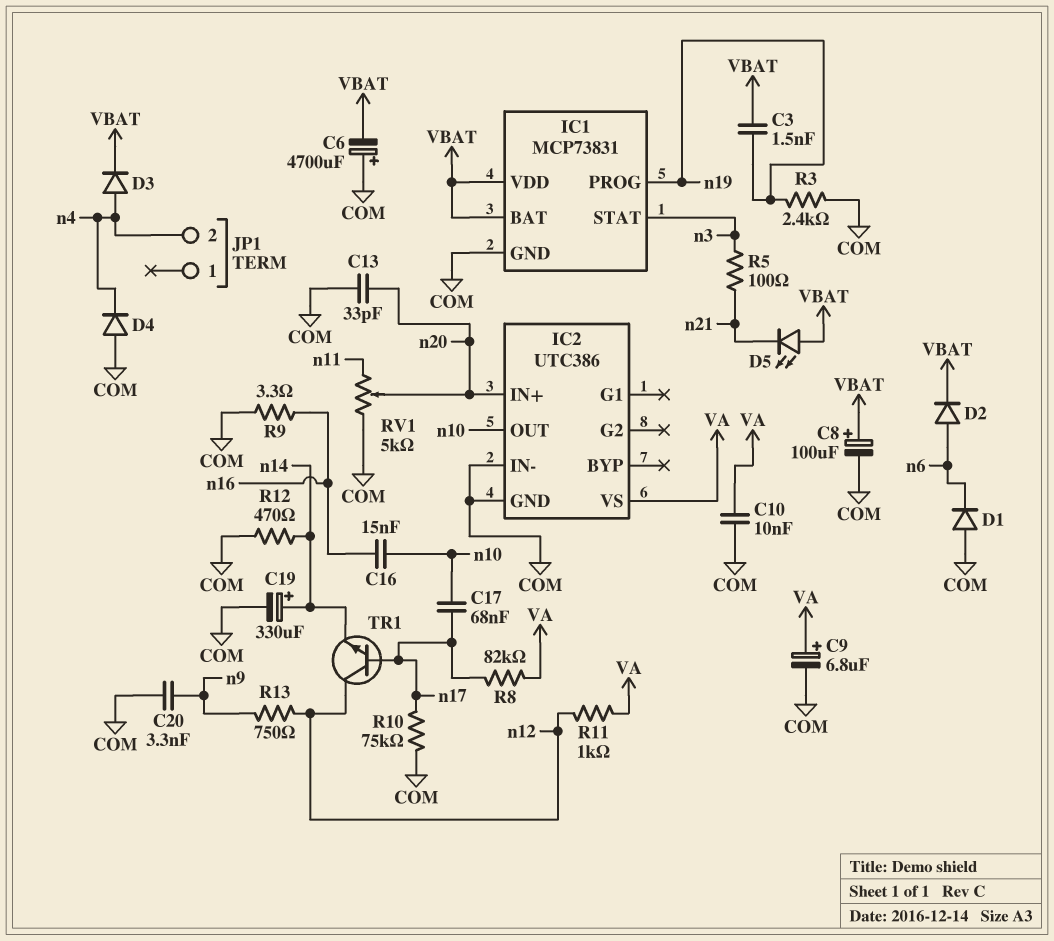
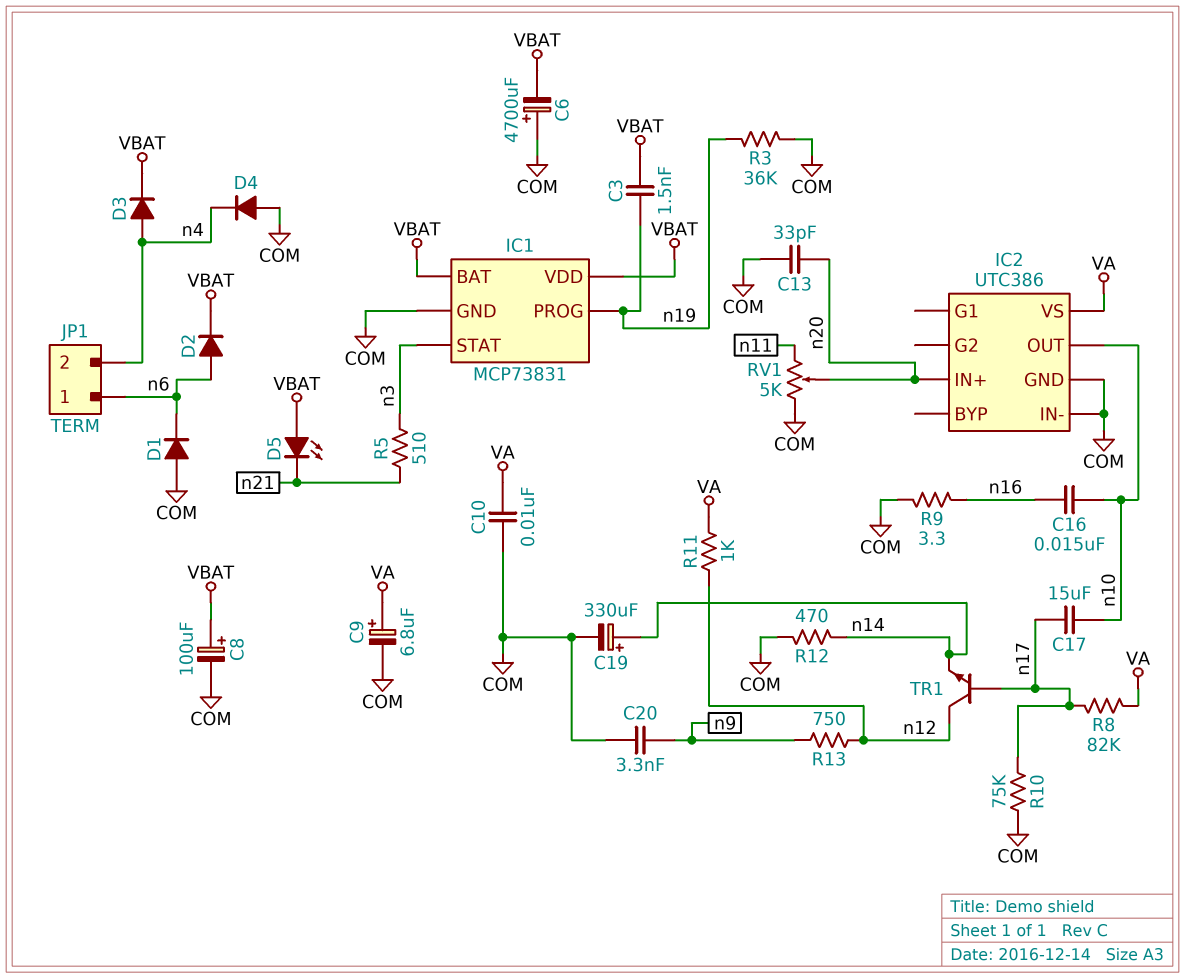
C17: 68nF (n10, n17) -> 15uF (n10, n17)
JP1 pin 1: none -> n6
R3: 2.4k (COM, n19) -> 36k (COM, n19)
R5: 100 (n3, n21) -> 510 (n3, n21)

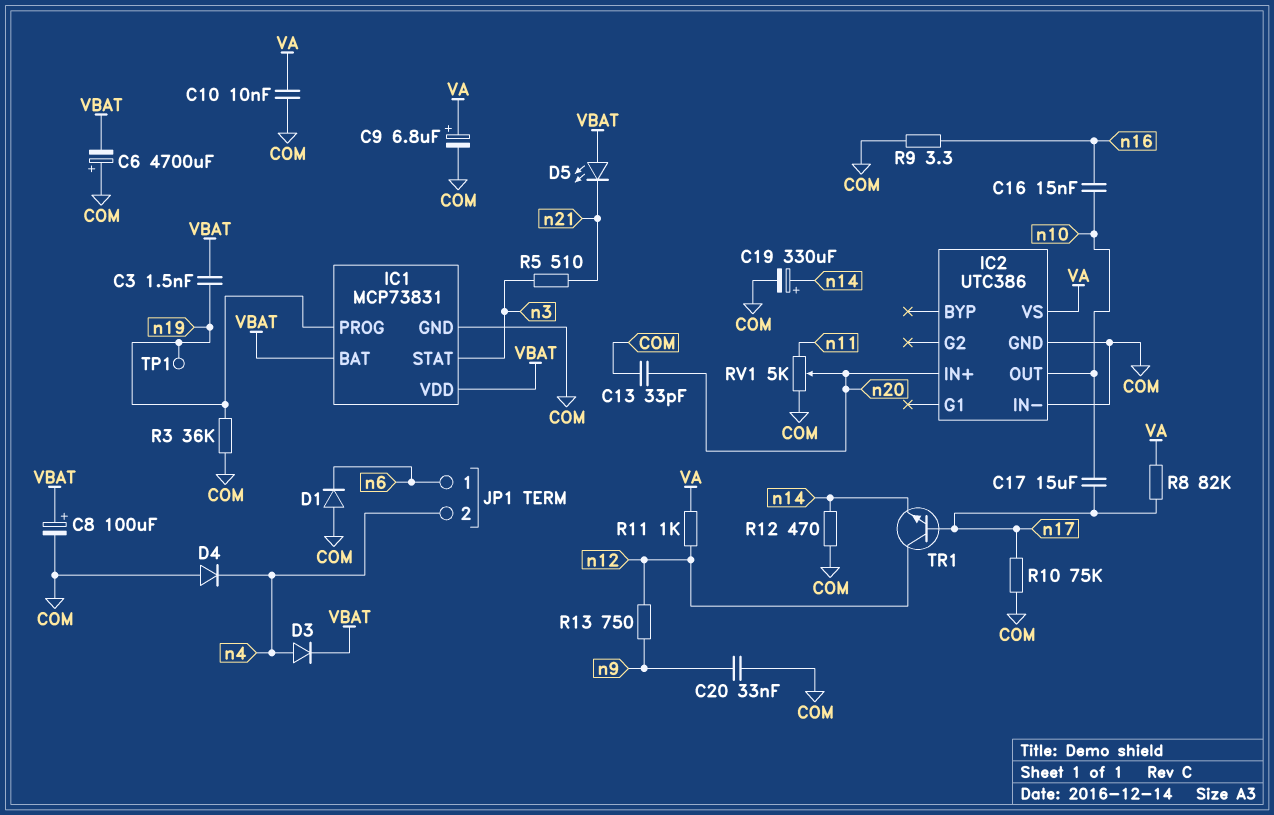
C20: 3.3nF (COM, n9) -> 33nF (COM, n9)
D2: diode (A n6, K VBAT) -> none
TP1: none -> test point (n19)

